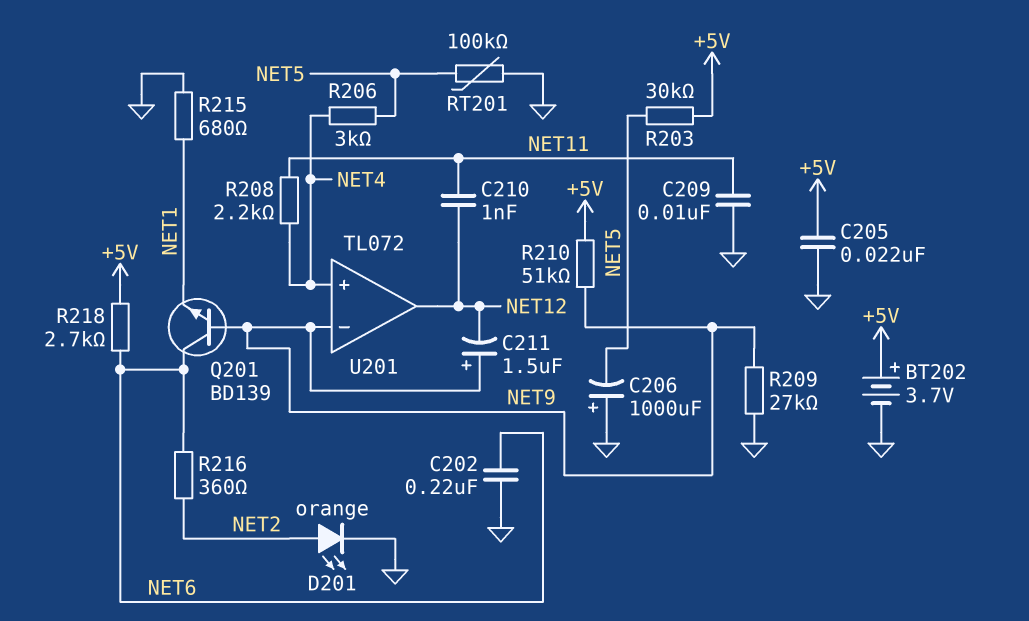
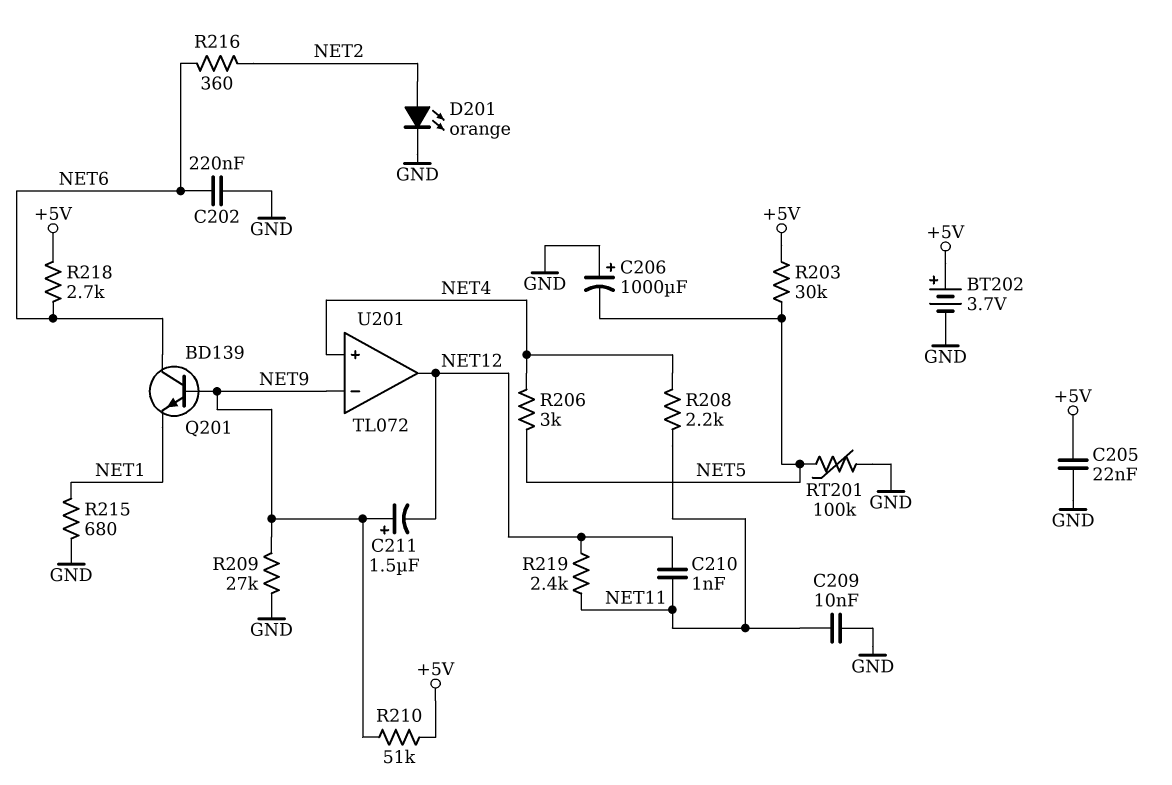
R219: none -> 2.4k (NET11, NET12)

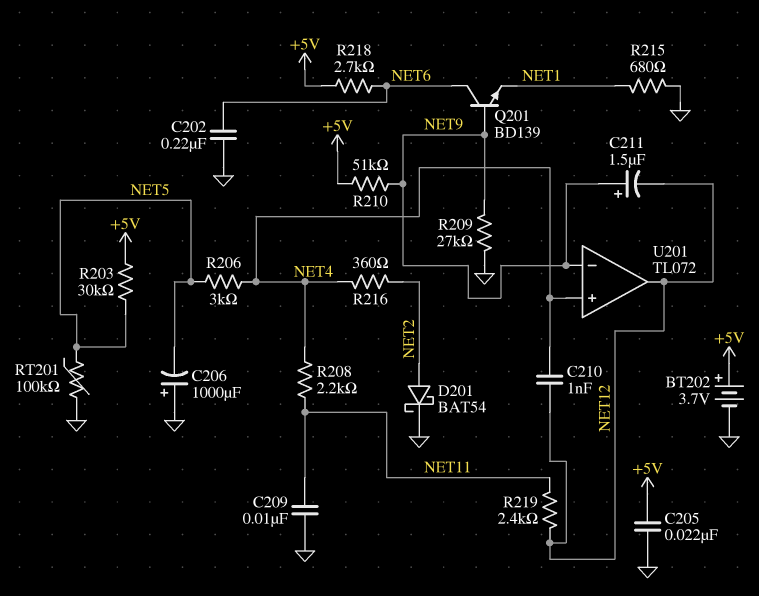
C210: 1nF (NET11, NET12) -> 1nF (NET4, NET12)
D201: LED orange (A NET2, K GND) -> schottky BAT54 (A NET2, K GND)
R216: 360 (NET2, NET6) -> 360 (NET2, NET4)

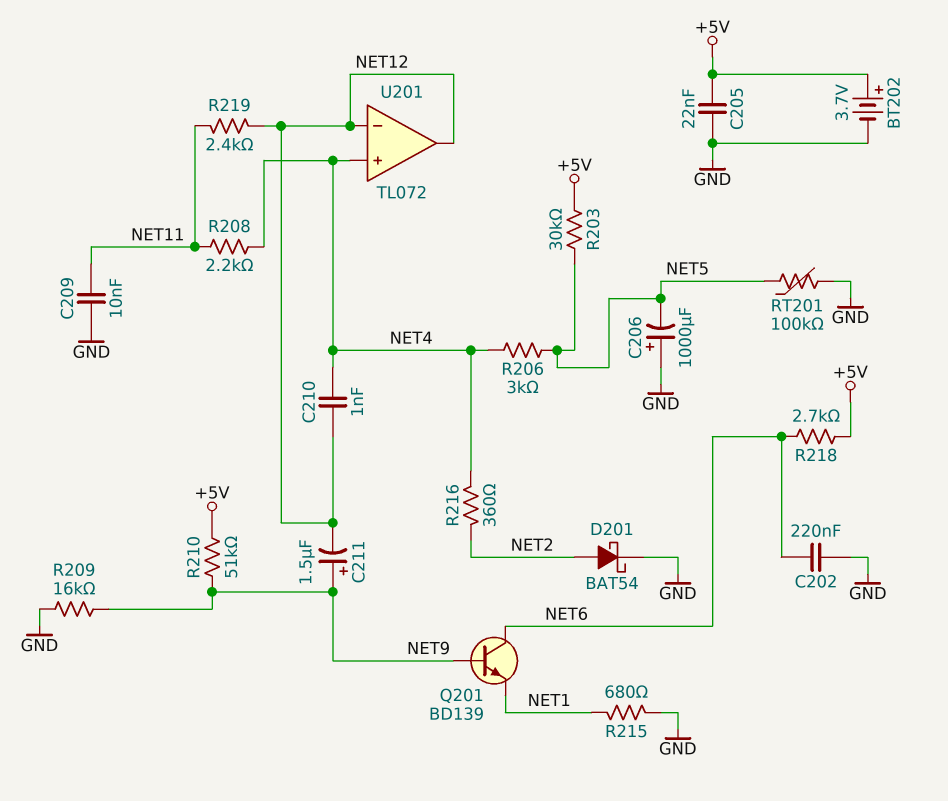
R209: 27k (GND, NET9) -> 16k (GND, NET9)
U201 pin in-: NET9 -> NET12

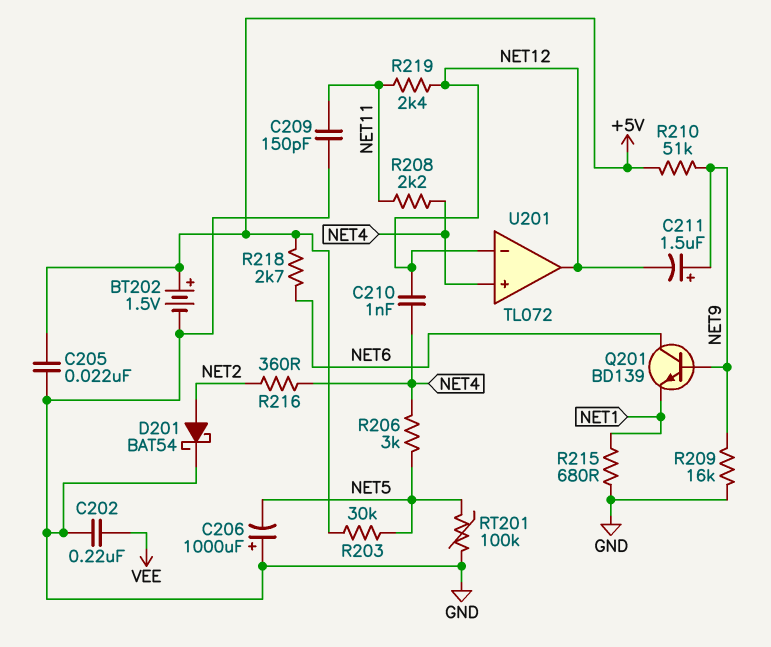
BT202: 3.7V (plus +5V, minus GND) -> 1.5V (plus +5V, minus GND)
C202: 220nF (GND, NET6) -> 220nF (GND, VEE)
C209: 10nF (GND, NET11) -> 150pF (GND, NET11)

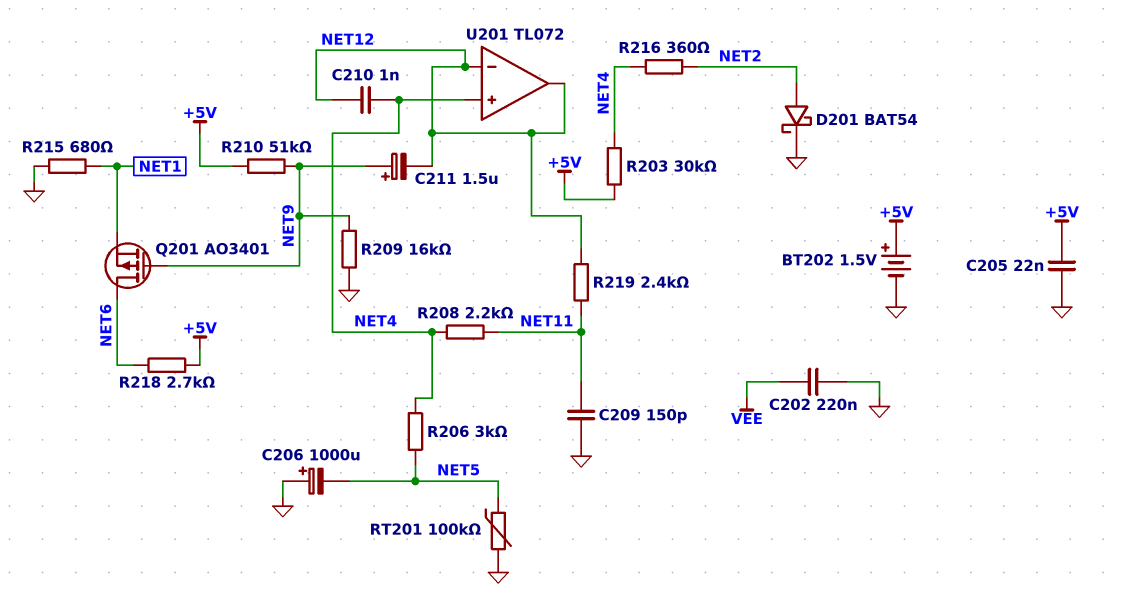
Q201: NPN BD139 (B NET9, C NET6, E NET1) -> PMOS AO3401 (G NET9, D NET6, S NET1)
R203: 30k (+5V, NET5) -> 30k (+5V, NET4)

